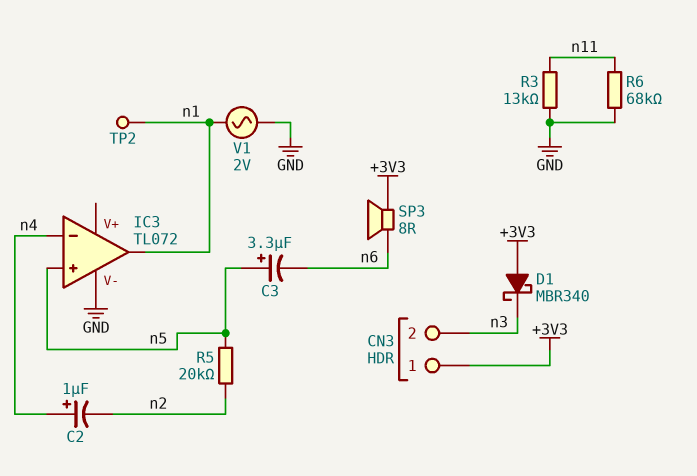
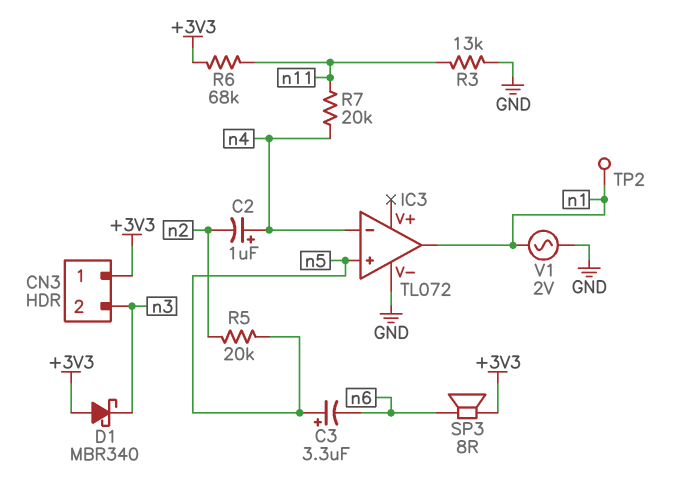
R6: 68k (GND, n11) -> 68k (+3V3, n11)
R7: none -> 20k (n4, n11)

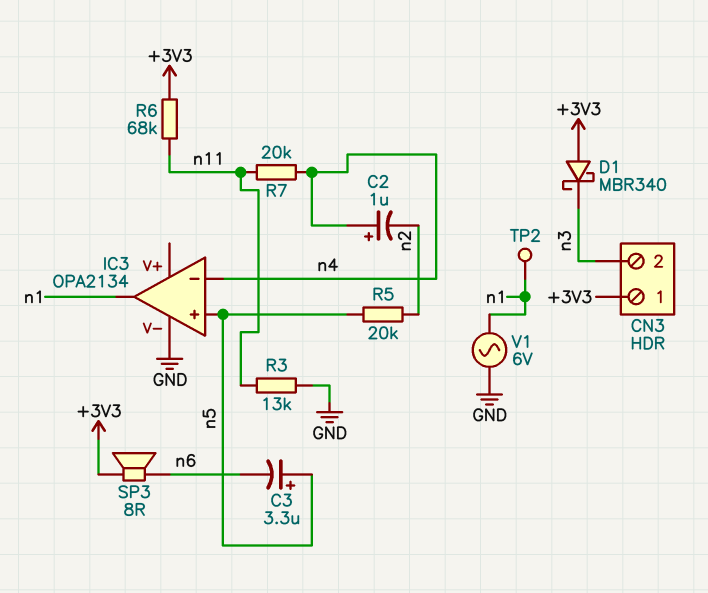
IC3: TL072 -> OPA2134
V1: AC 2V (GND, n1) -> AC 6V (GND, n1)

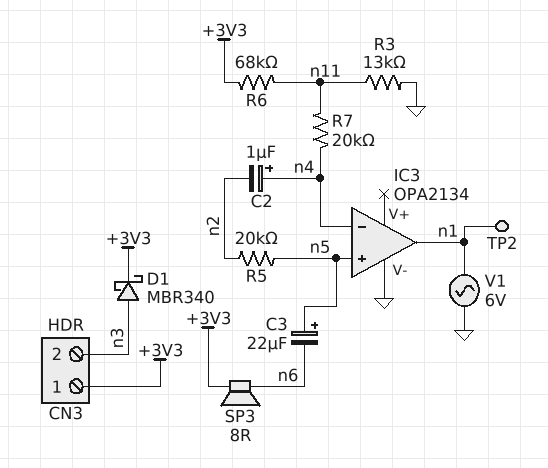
C3: 3.3uF (plus n5, minus n6) -> 22uF (plus n5, minus n6)
D1: schottky MBR340 (A +3V3, K n3) -> schottky MBR340 (A n3, K +3V3)

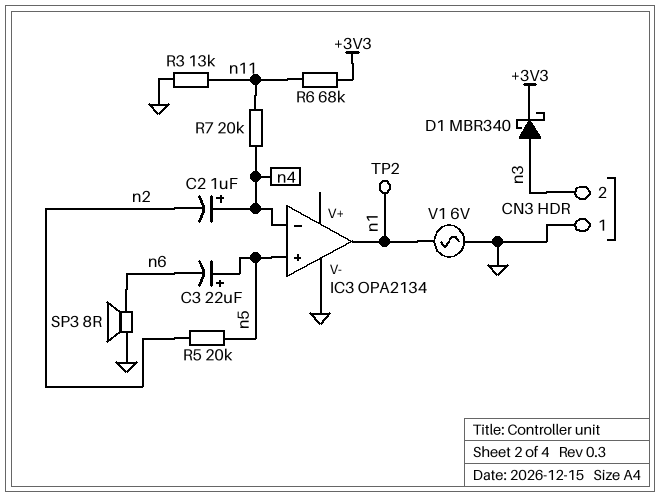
CN3 pin 1: +3V3 -> GND
SP3: speaker 8R (+3V3, n6) -> speaker 8R (GND, n6)

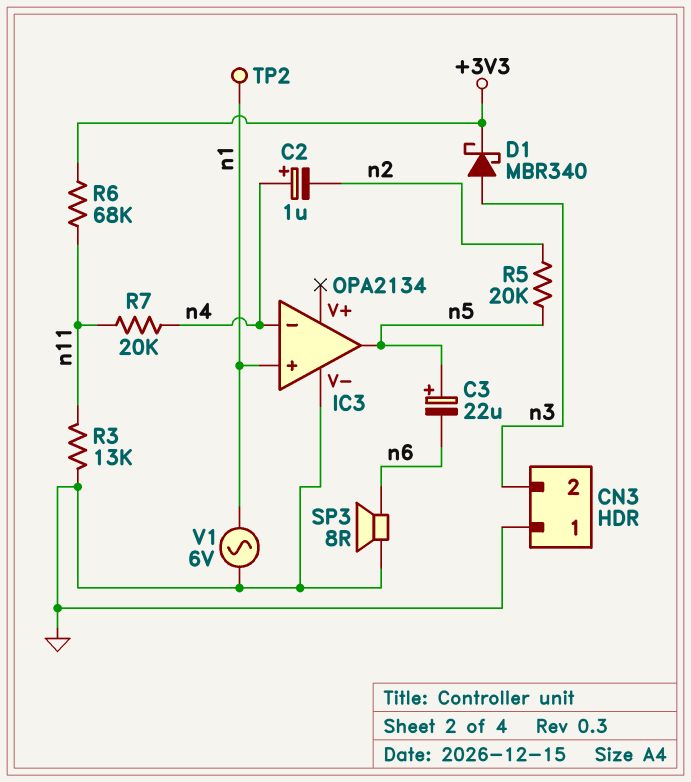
IC3 pin in+: n5 -> n1
IC3 pin out: n1 -> n5

